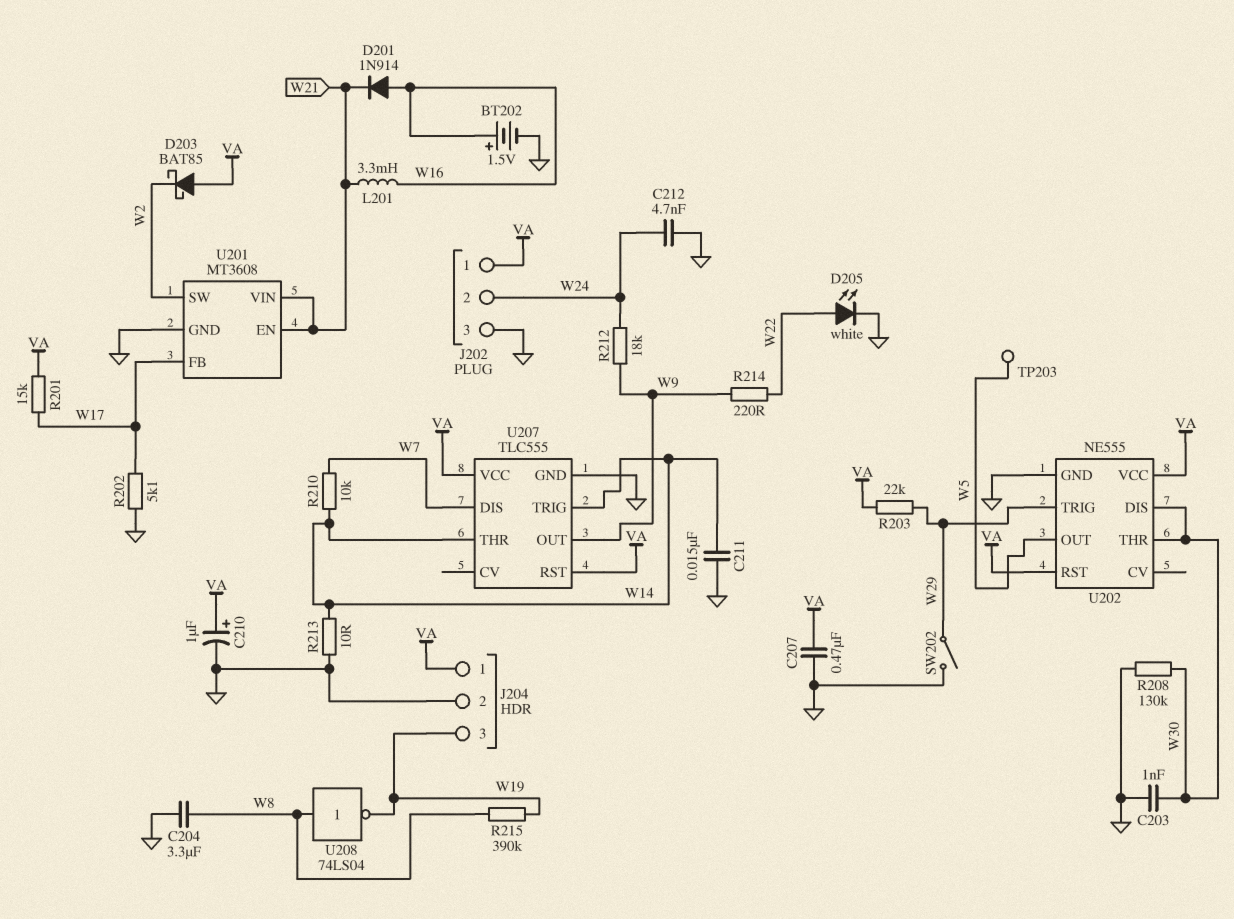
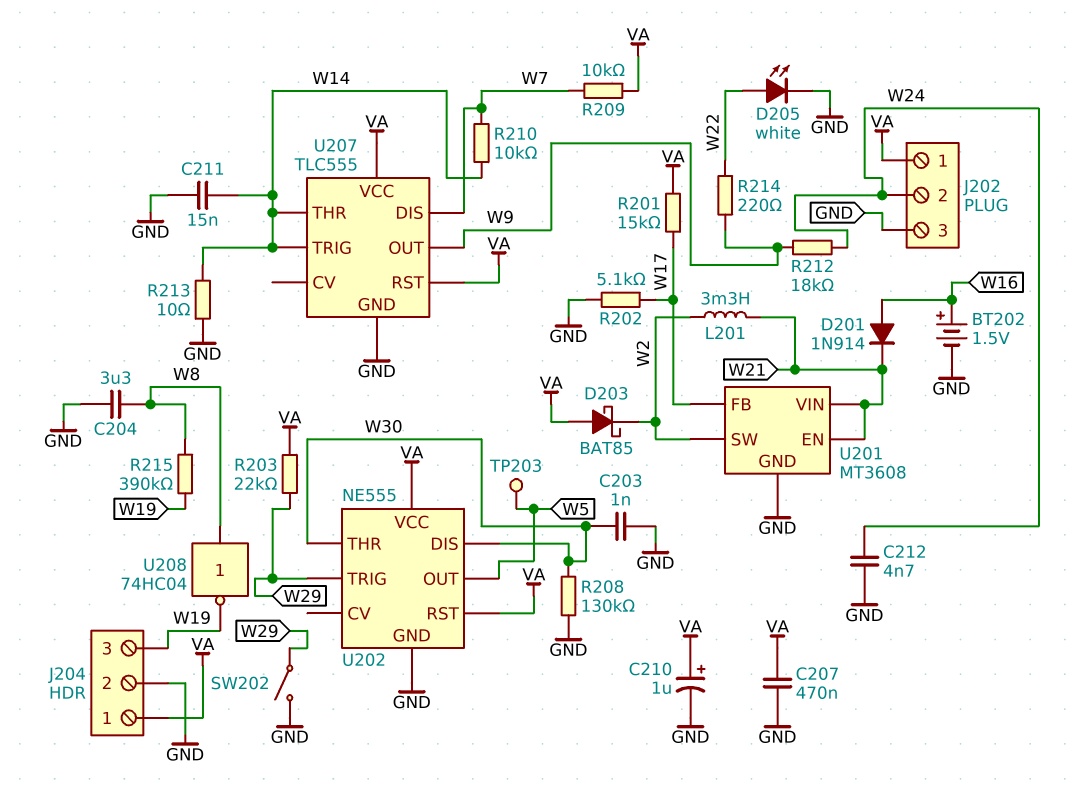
L201: 3.3mH (W16, W21) -> 3.3mH (W2, W21)
R209: none -> 10k (VA, W7)
U208: NOT 74LS04 (in W8, out W19) -> NOT 74HC04 (in W8, out W19)

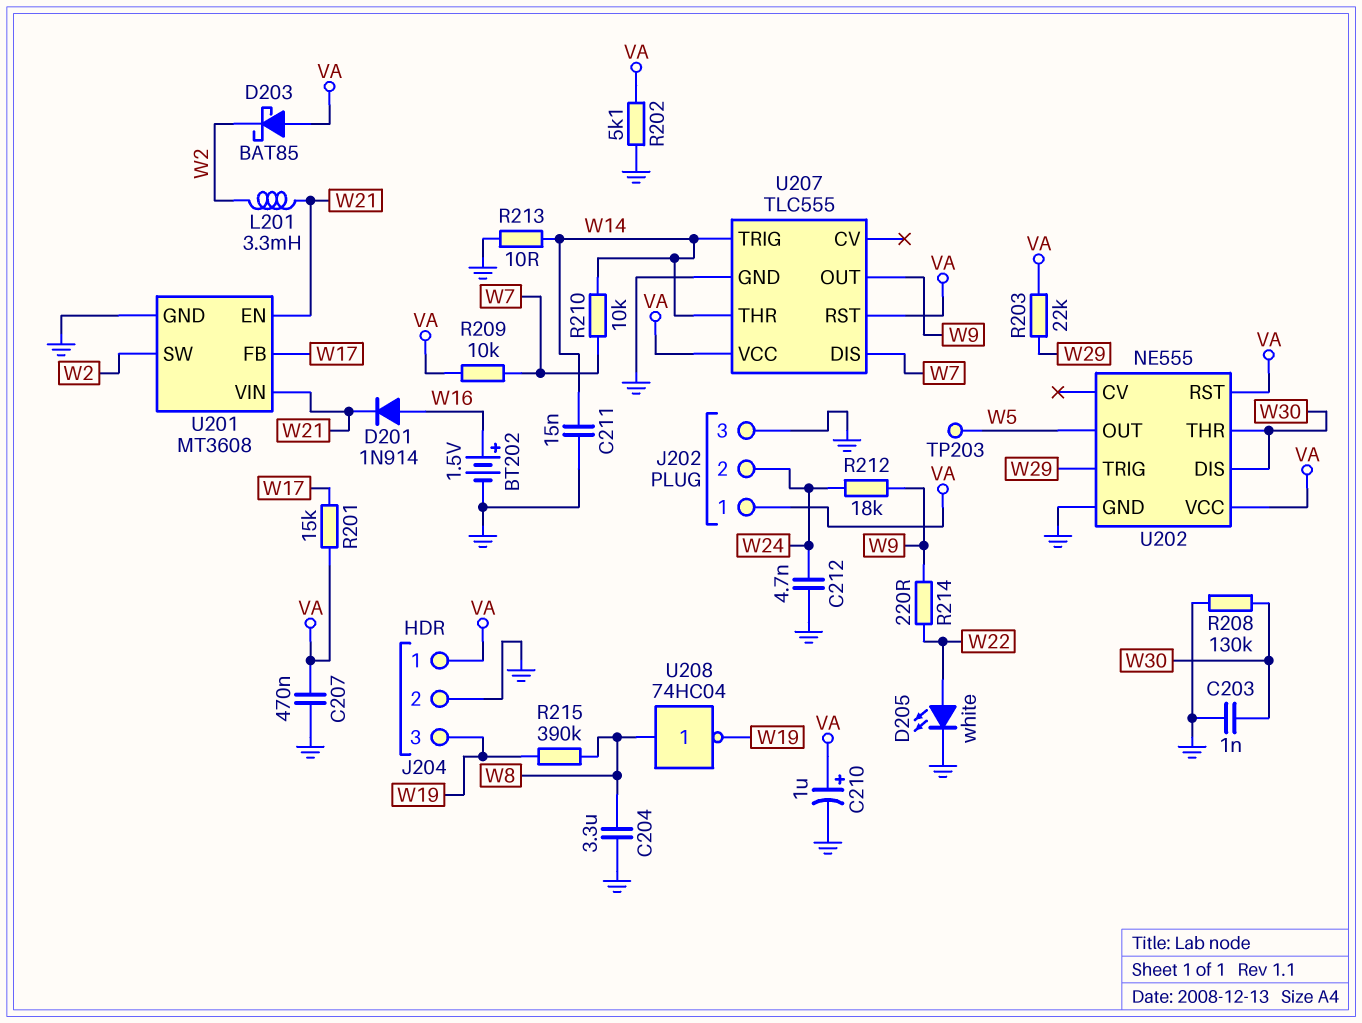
R202: 5.1k (GND, W17) -> 5.1k (GND, VA)
SW202: switch (GND, W29) -> none

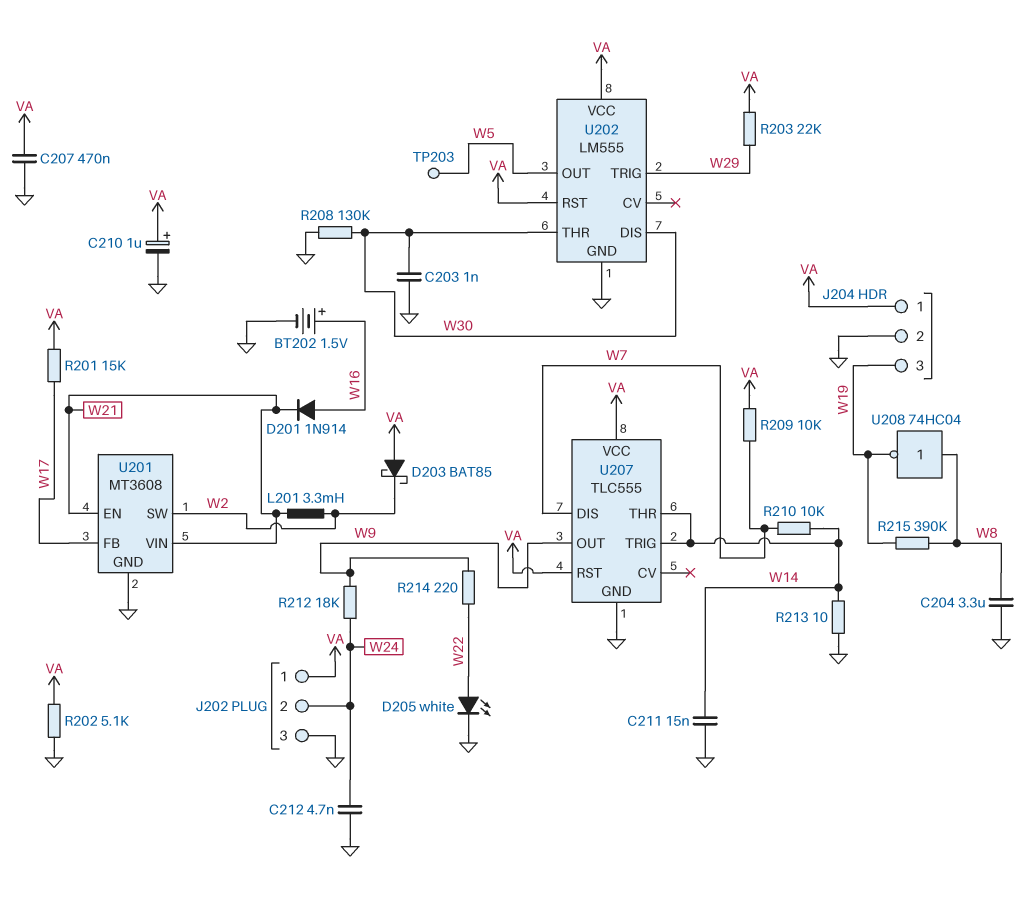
U202: NE555 -> LM555

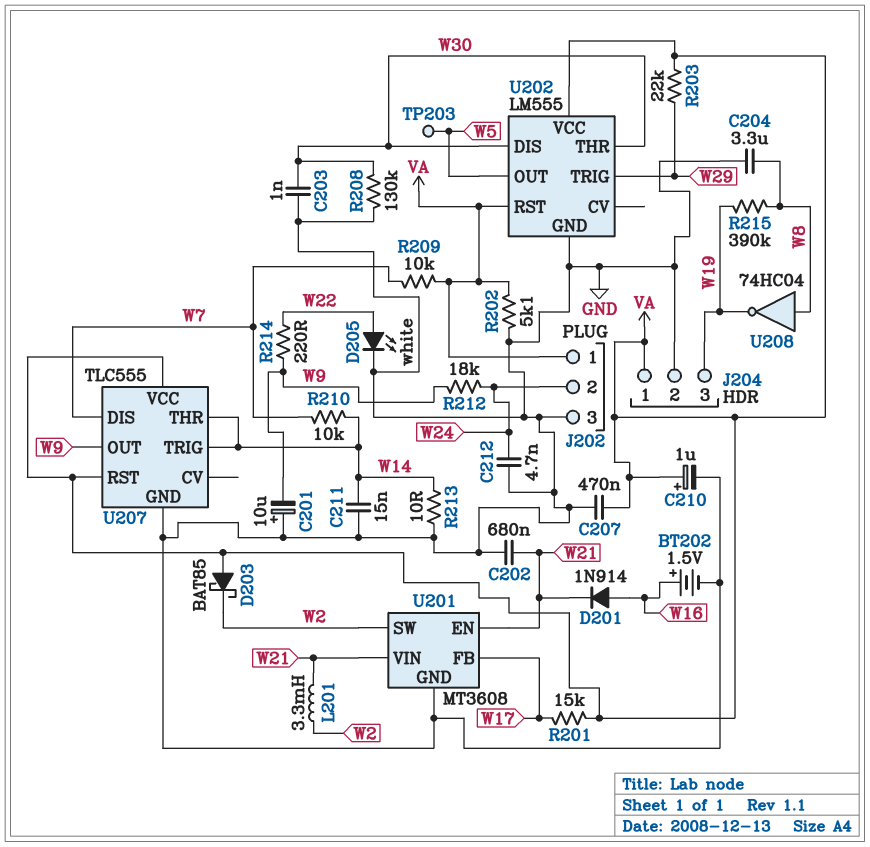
C201: none -> 10uF (plus GND, minus W9)
C202: none -> 680nF (GND, W21)

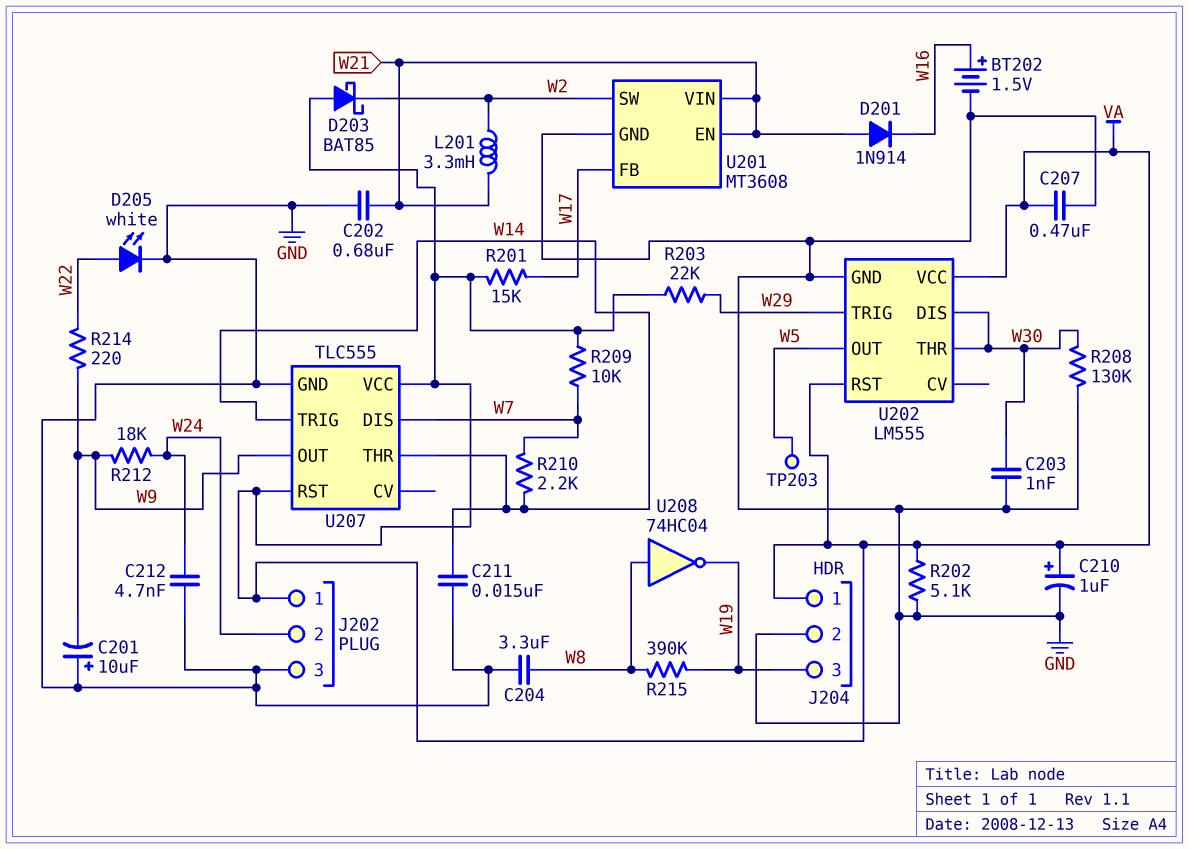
D201: diode 1N914 (A W16, K W21) -> diode 1N914 (A W21, K W16)
R210: 10k (W7, W14) -> 2.2k (W7, W14)
R213: 10 (GND, W14) -> none

